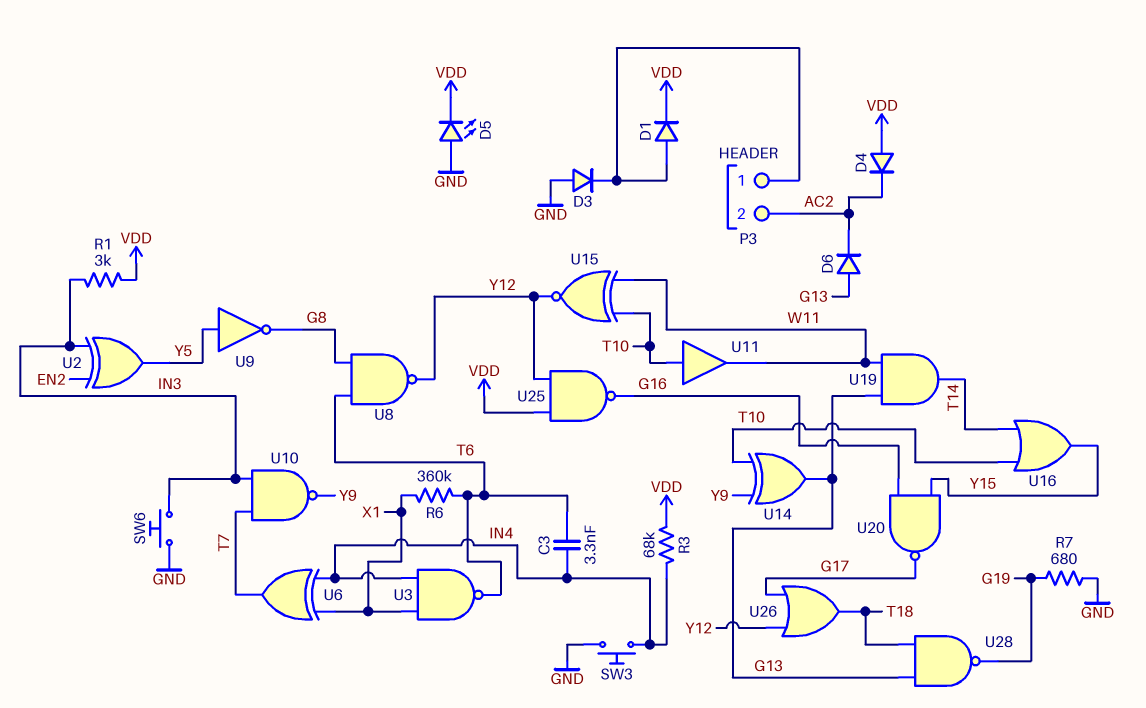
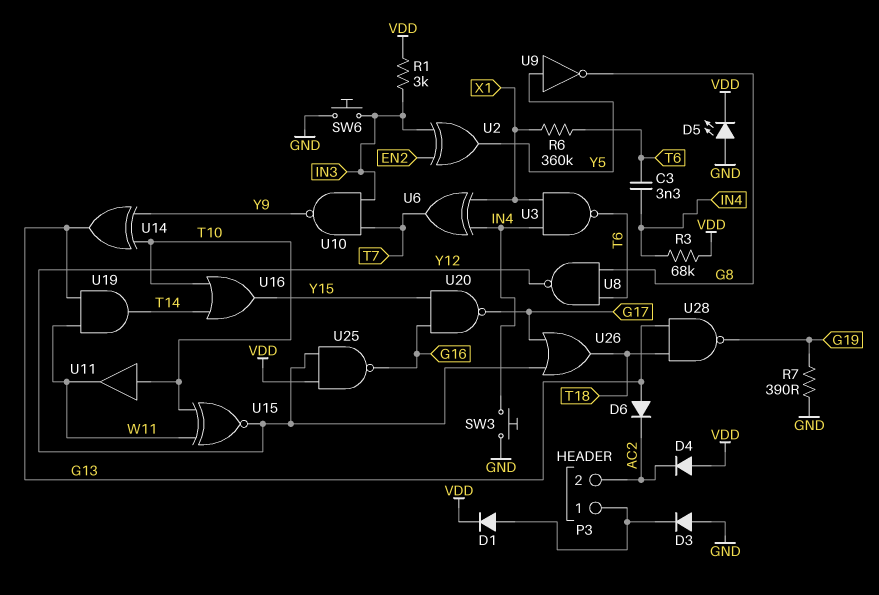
R7: 680 (G19, GND) -> 390 (G19, GND)

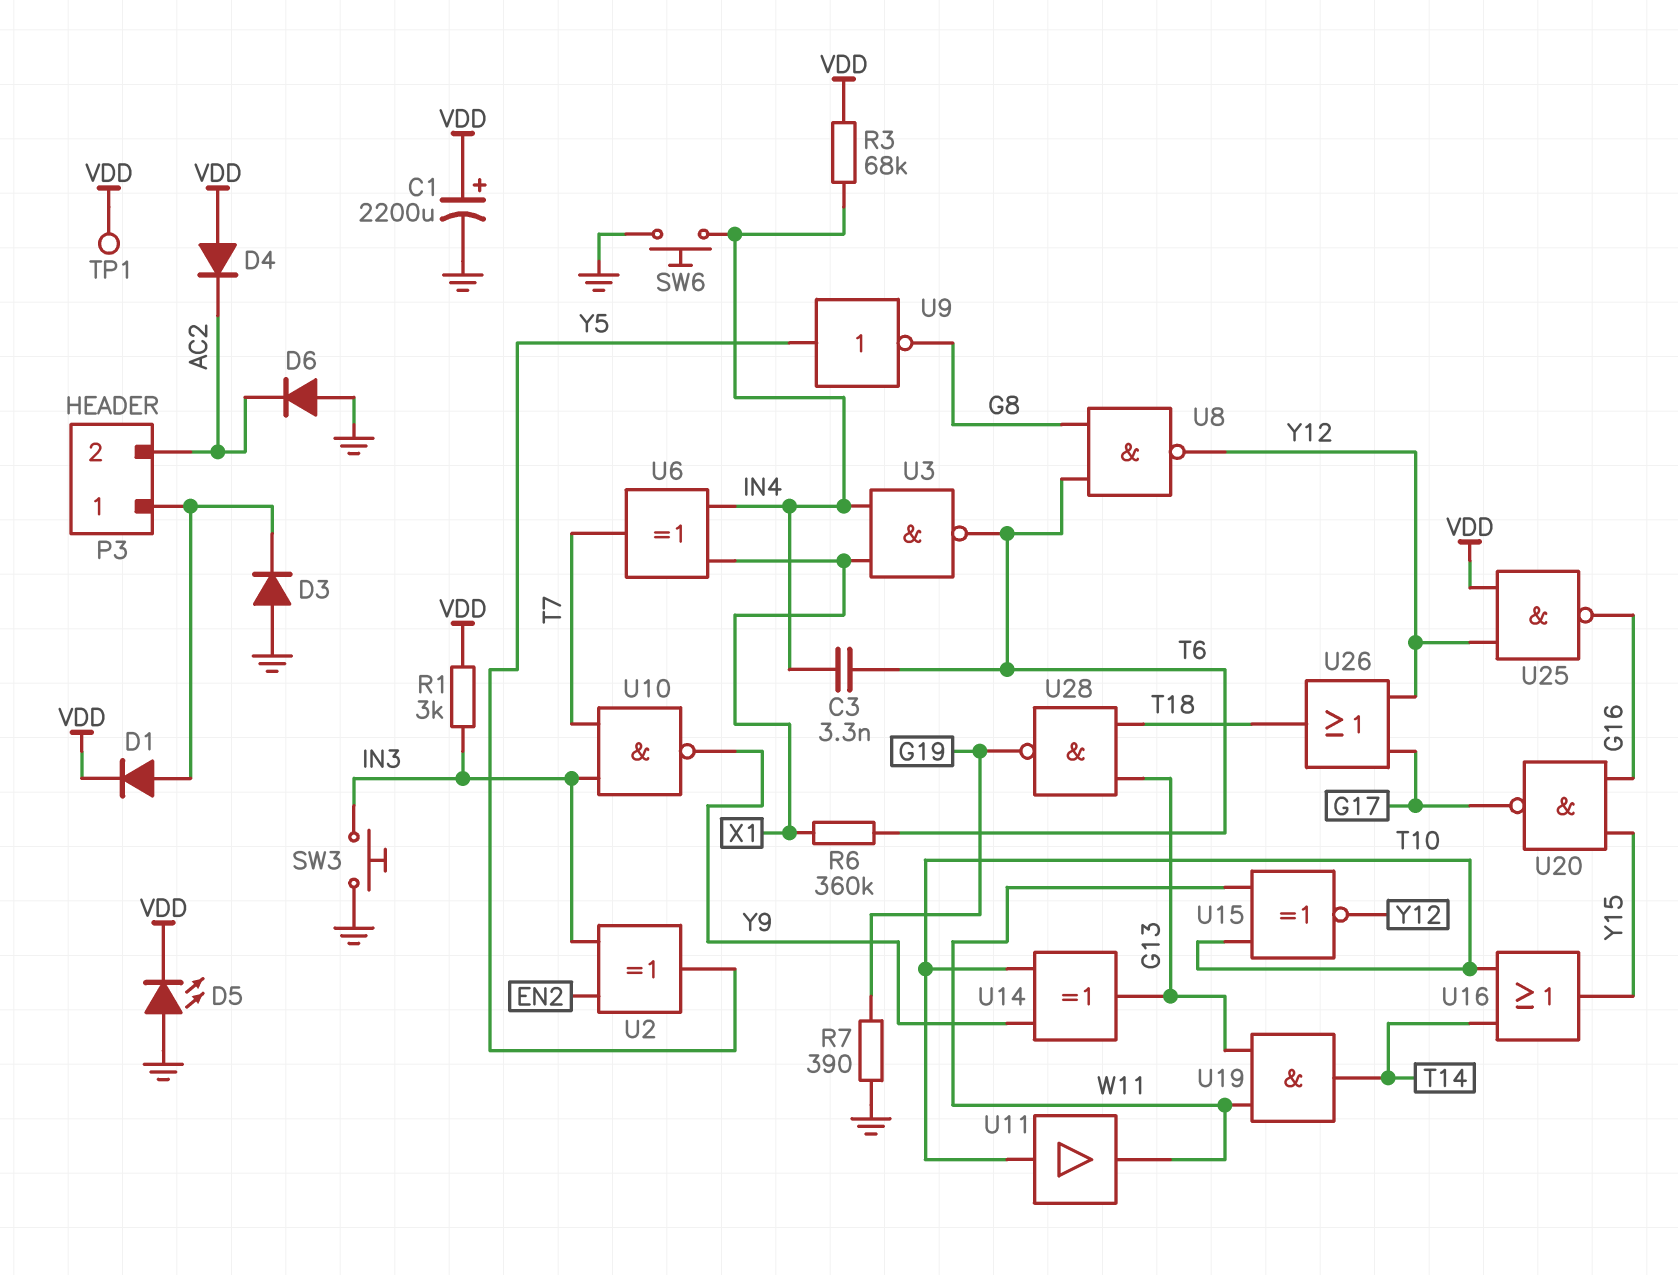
C1: none -> 2200uF (plus VDD, minus GND)
D6: diode (A G13, K AC2) -> diode (A GND, K AC2)
SW3: button (GND, IN4) -> button (GND, IN3)
SW6: button (GND, IN3) -> button (GND, IN4)
TP1: none -> test point (VDD)

